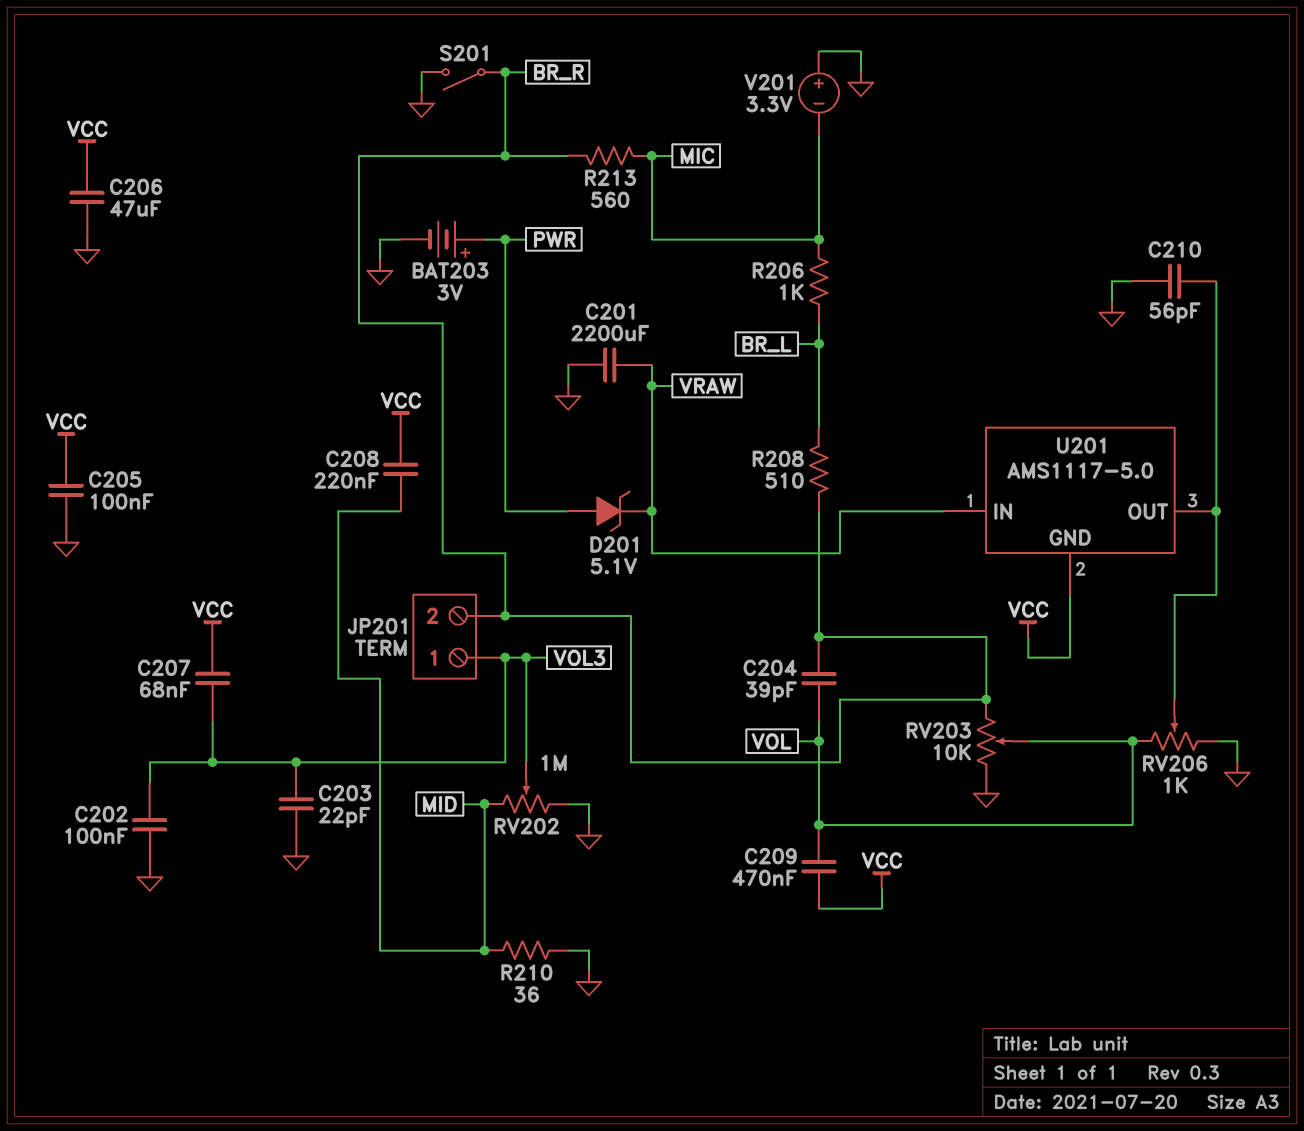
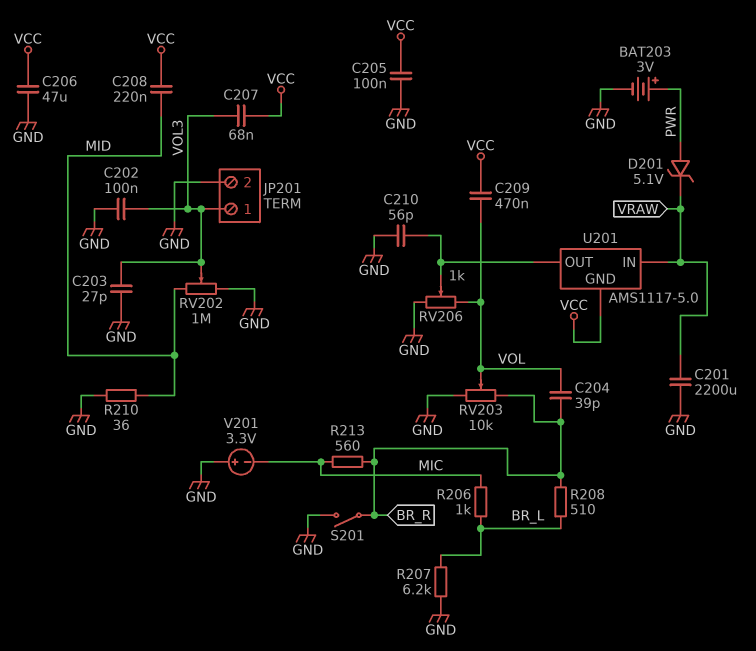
C203: 22pF (GND, VOL3) -> 27pF (GND, VOL3)
JP201 pin 2: BR_R -> GND
R207: none -> 6.2k (BR_L, GND)

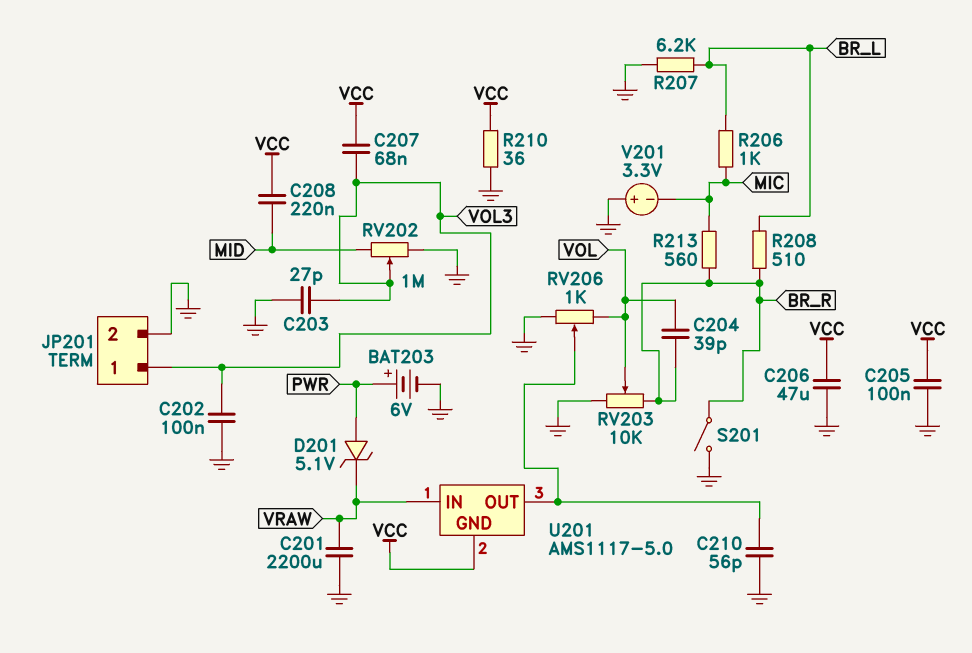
BAT203: 3V (plus PWR, minus GND) -> 6V (plus PWR, minus GND)
C209: 470nF (VCC, VOL) -> none
R210: 36 (GND, MID) -> 36 (GND, VCC)

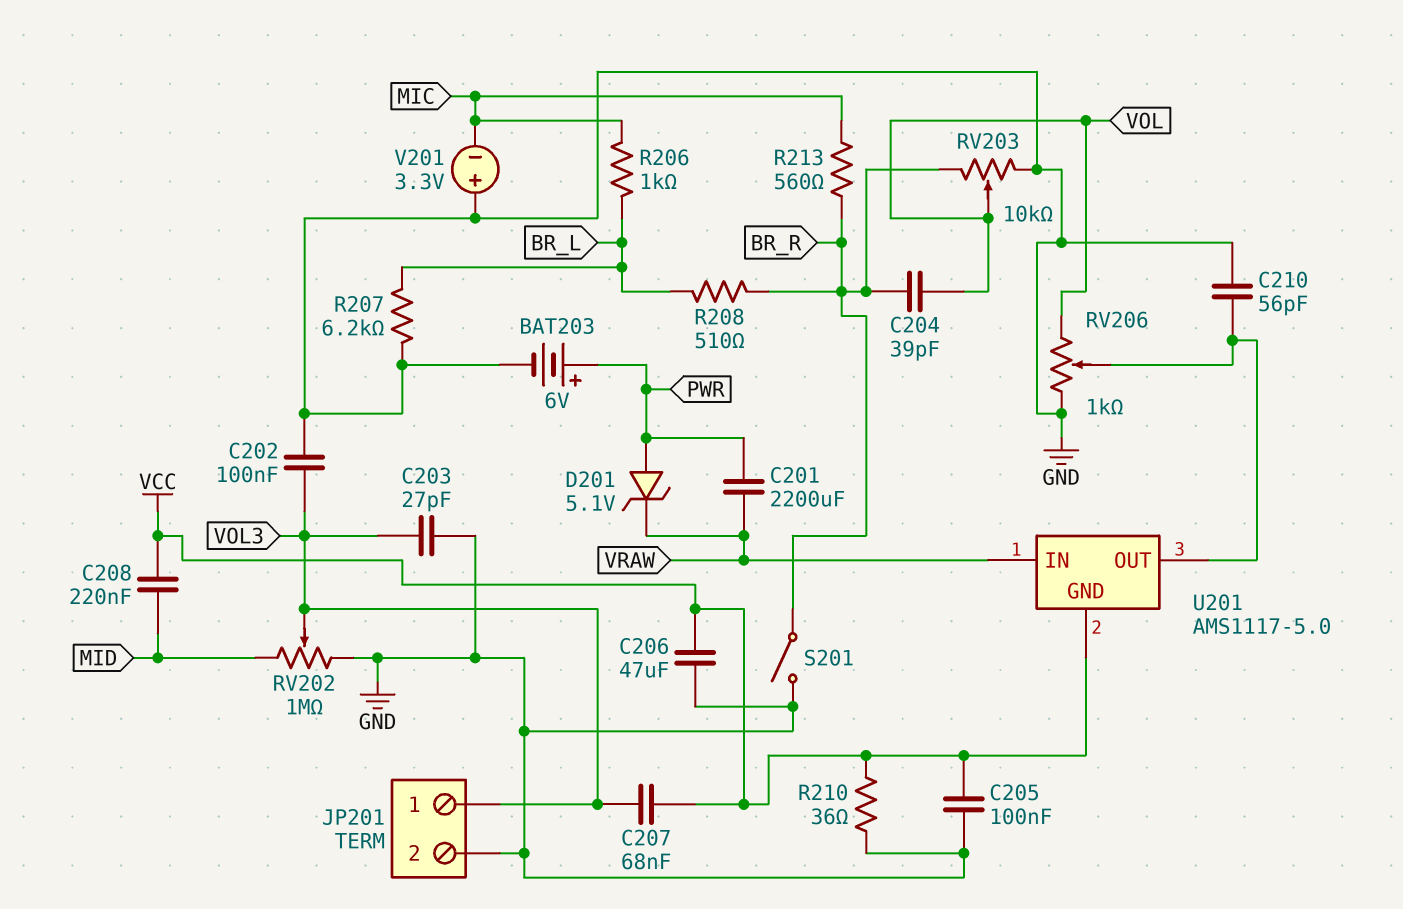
C201: 2200uF (GND, VRAW) -> 2200uF (PWR, VRAW)

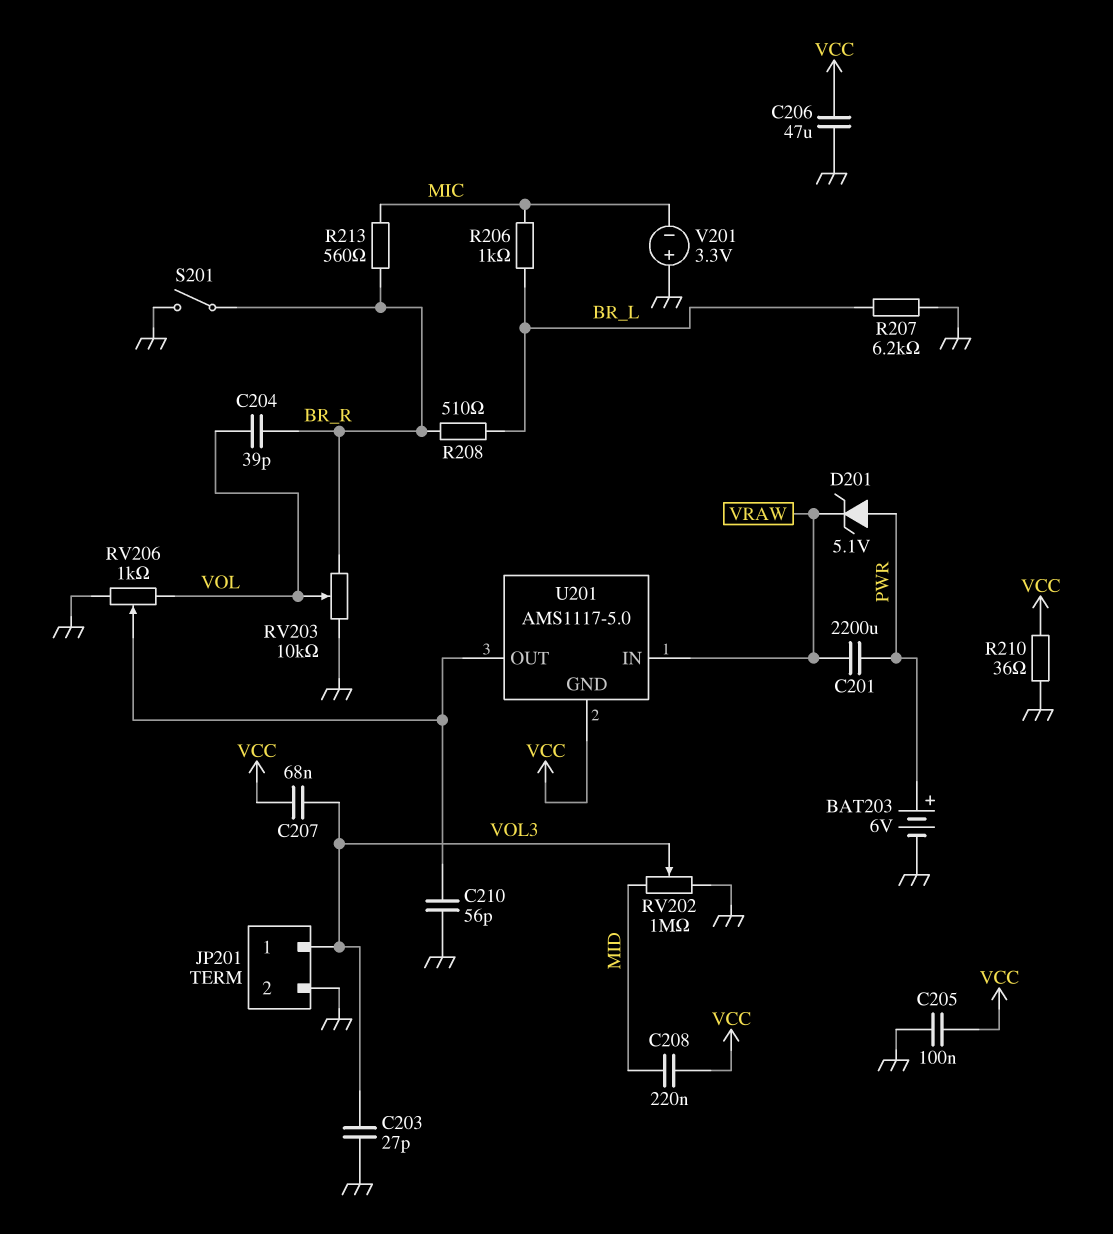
C202: 100nF (GND, VOL3) -> none

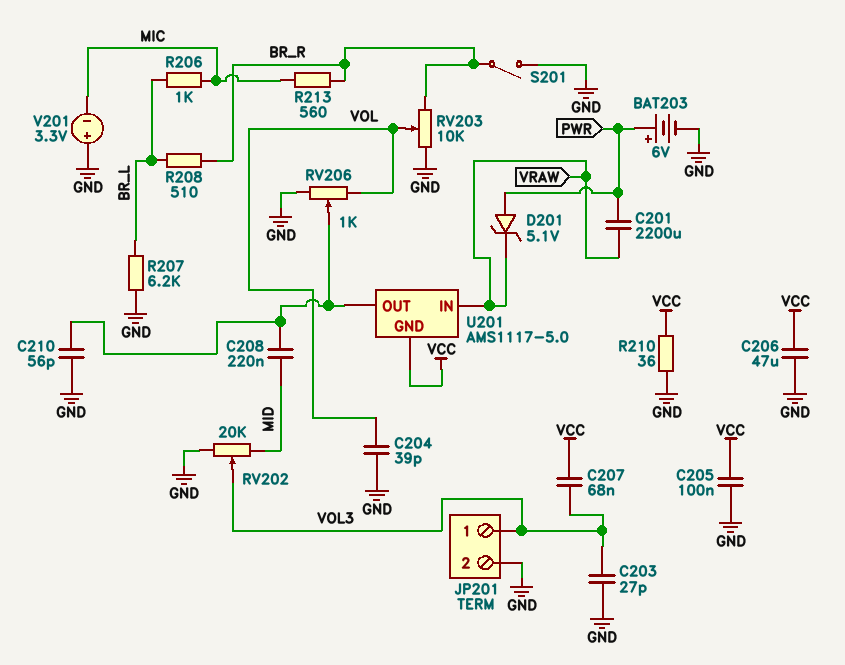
C204: 39pF (BR_R, VOL) -> 39pF (GND, VOL)
C208: 220nF (MID, VCC) -> 220nF (MID, U201/OUT)
RV202: 1M (GND, MID, wiper VOL3) -> 20k (GND, MID, wiper VOL3)

